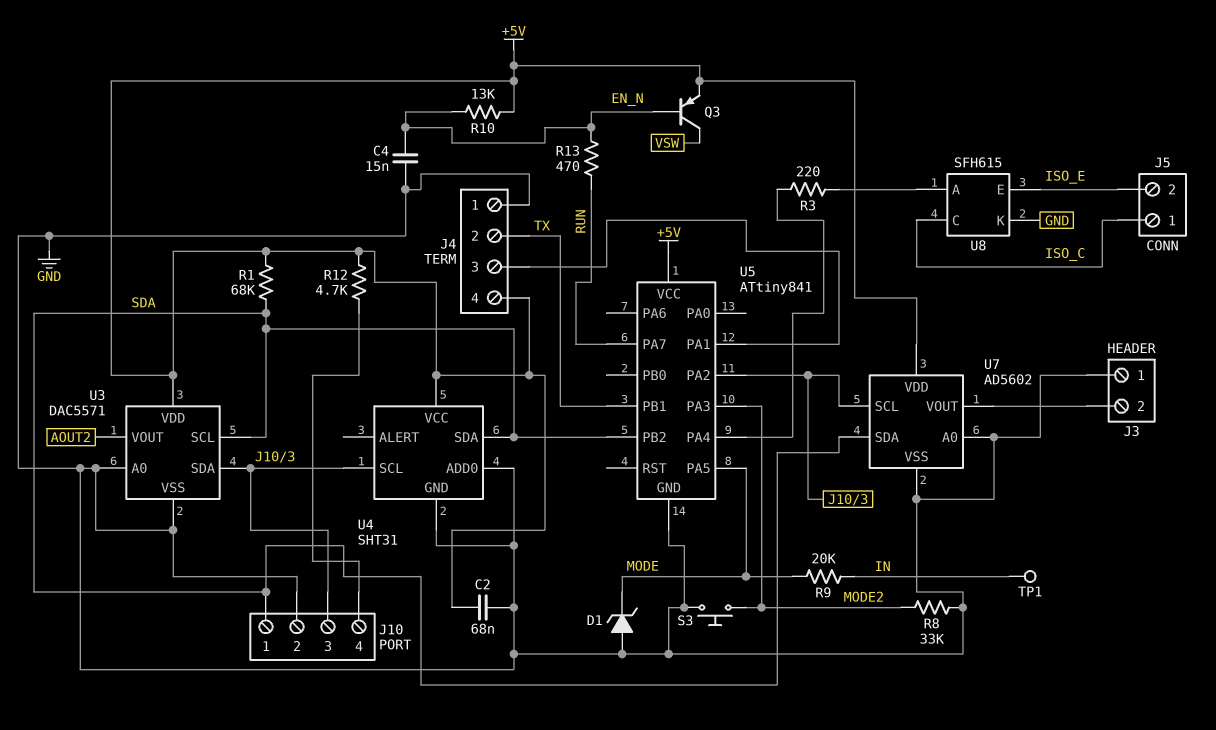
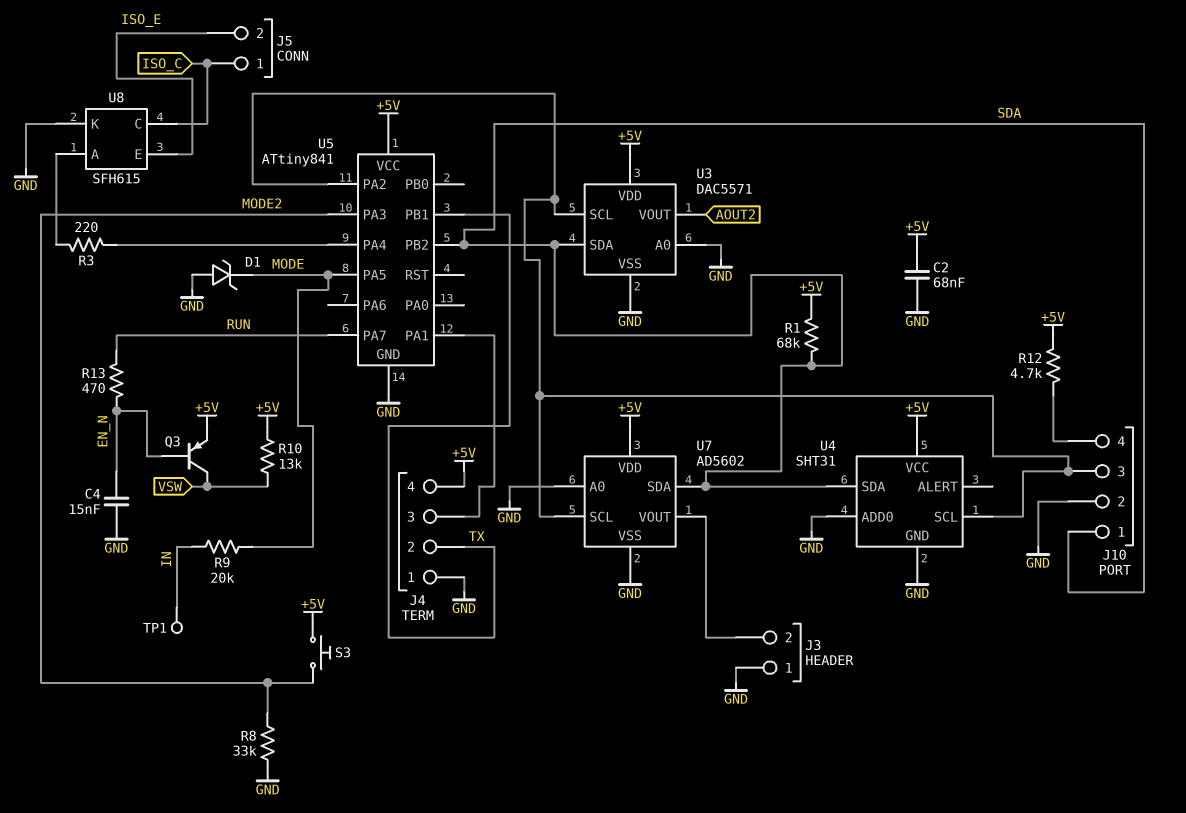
R10: 13k (+5V, EN_N) -> 13k (+5V, VSW)
S3: button (GND, MODE2) -> button (+5V, MODE2)
U3 pin SCL: SDA -> J10/3
U3 pin SDA: J10/3 -> SDA

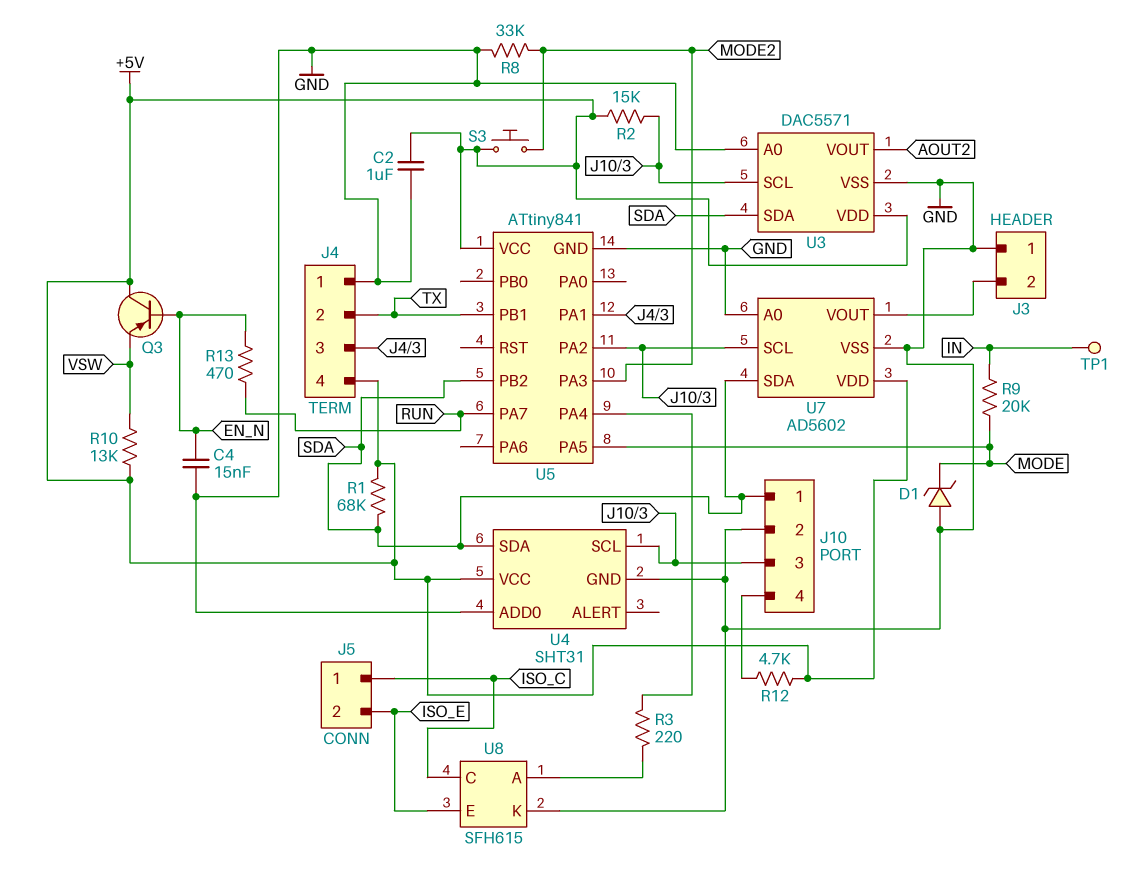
C2: 68nF (+5V, GND) -> 1uF (+5V, GND)
Q3: PNP (B EN_N, C VSW, E +5V) -> PNP (B EN_N, C +5V, E VSW)
R2: none -> 15k (+5V, J10/3)

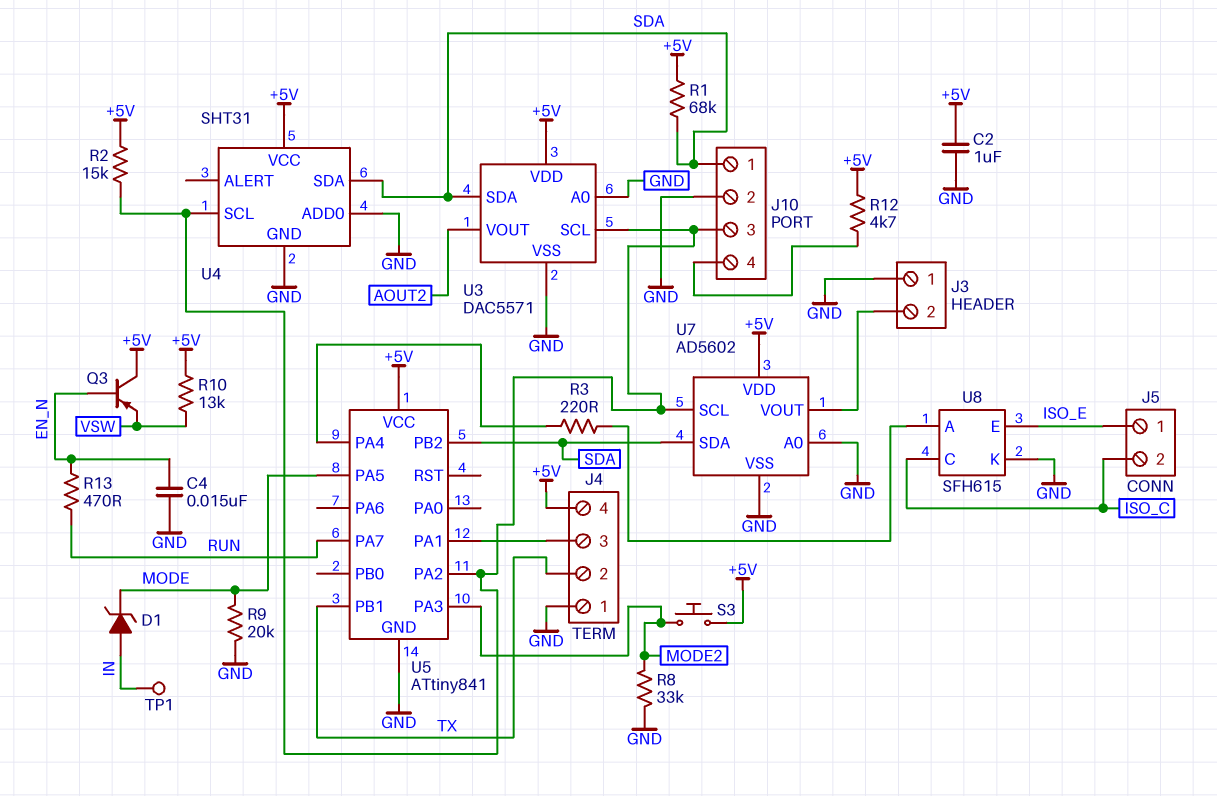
D1: zener (A GND, K MODE) -> zener (A IN, K MODE)
J5 pin 1: ISO_C -> ISO_E
J5 pin 2: ISO_E -> ISO_C
R9: 20k (IN, MODE) -> 20k (GND, MODE)

